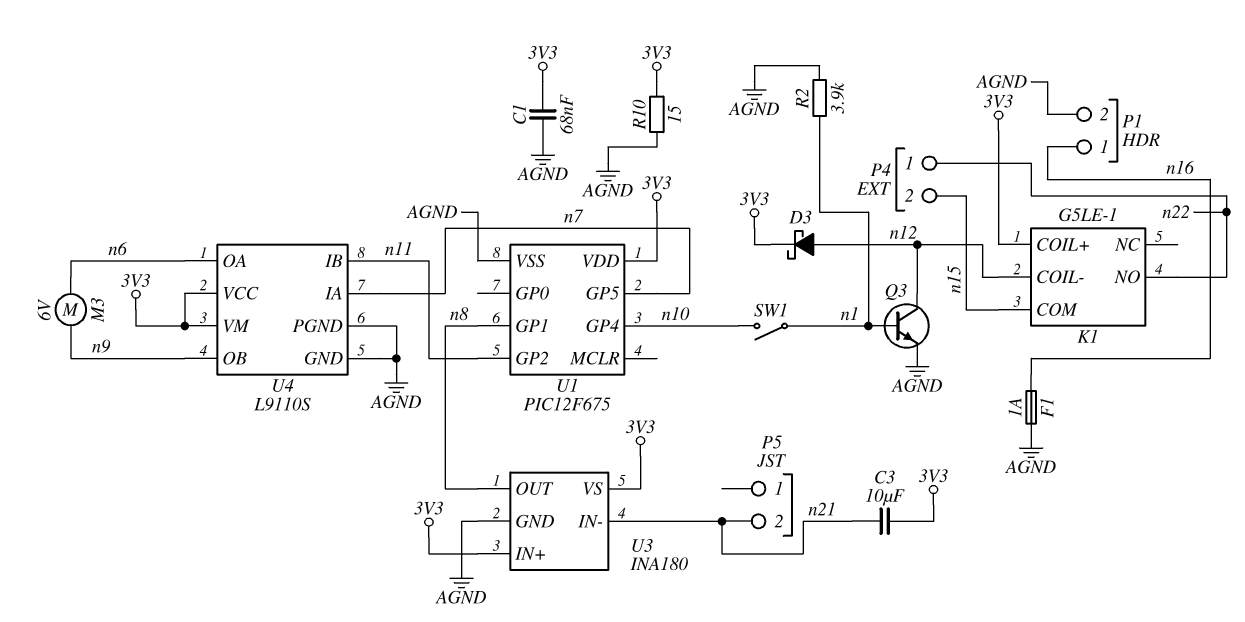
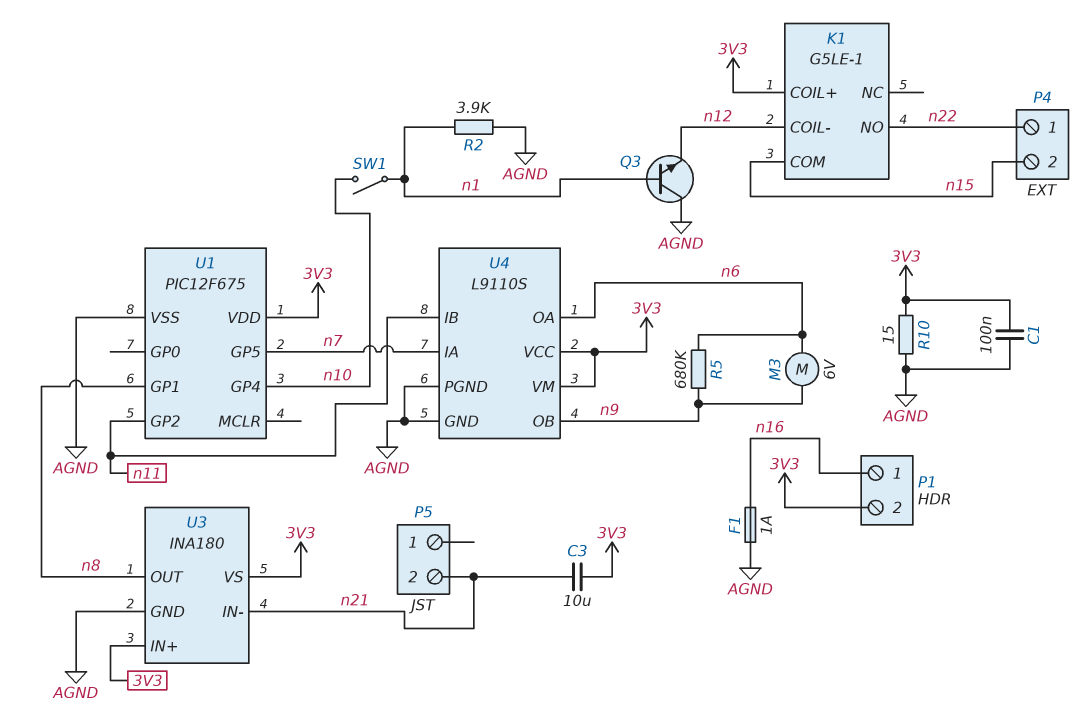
C1: 68nF (3V3, AGND) -> 100nF (3V3, AGND)
D3: schottky (A n12, K 3V3) -> none
P1 pin 2: AGND -> 3V3
Q3: NPN (B n1, C n12, E AGND) -> NPN (B n1, C AGND, E n12)
R5: none -> 680k (n6, n9)

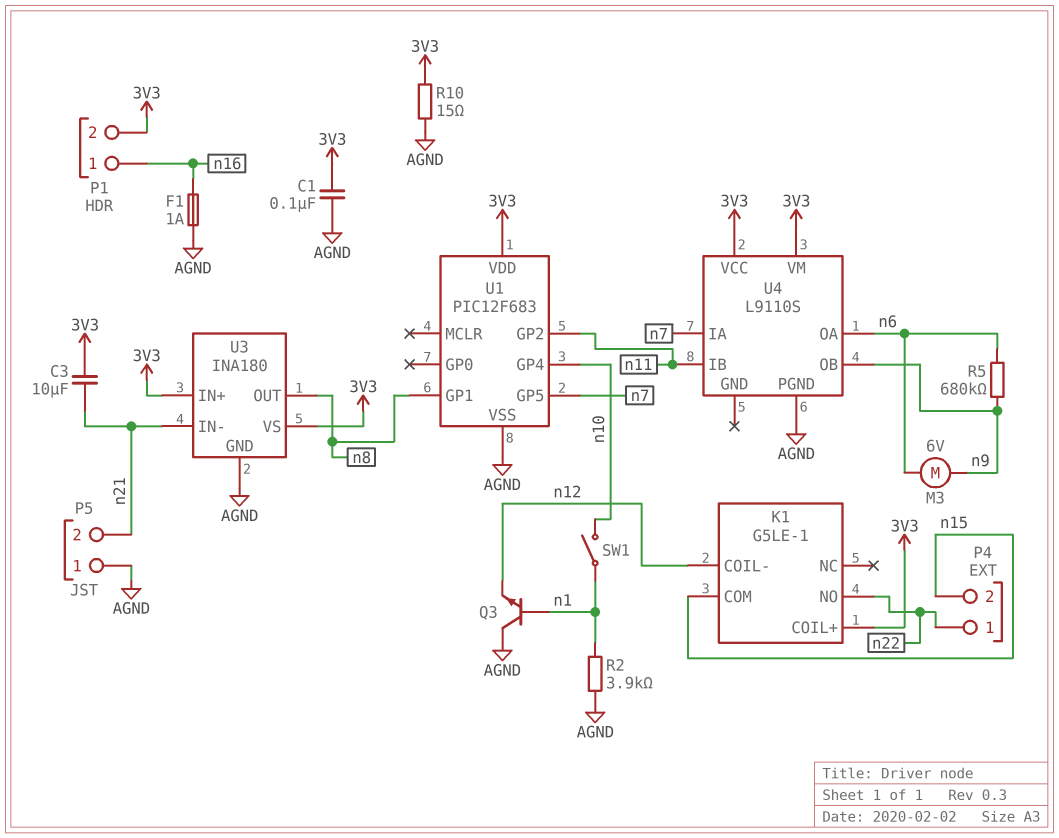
P5 pin 1: none -> AGND
U1: PIC12F675 -> PIC12F683
U4 pin GND: AGND -> none

